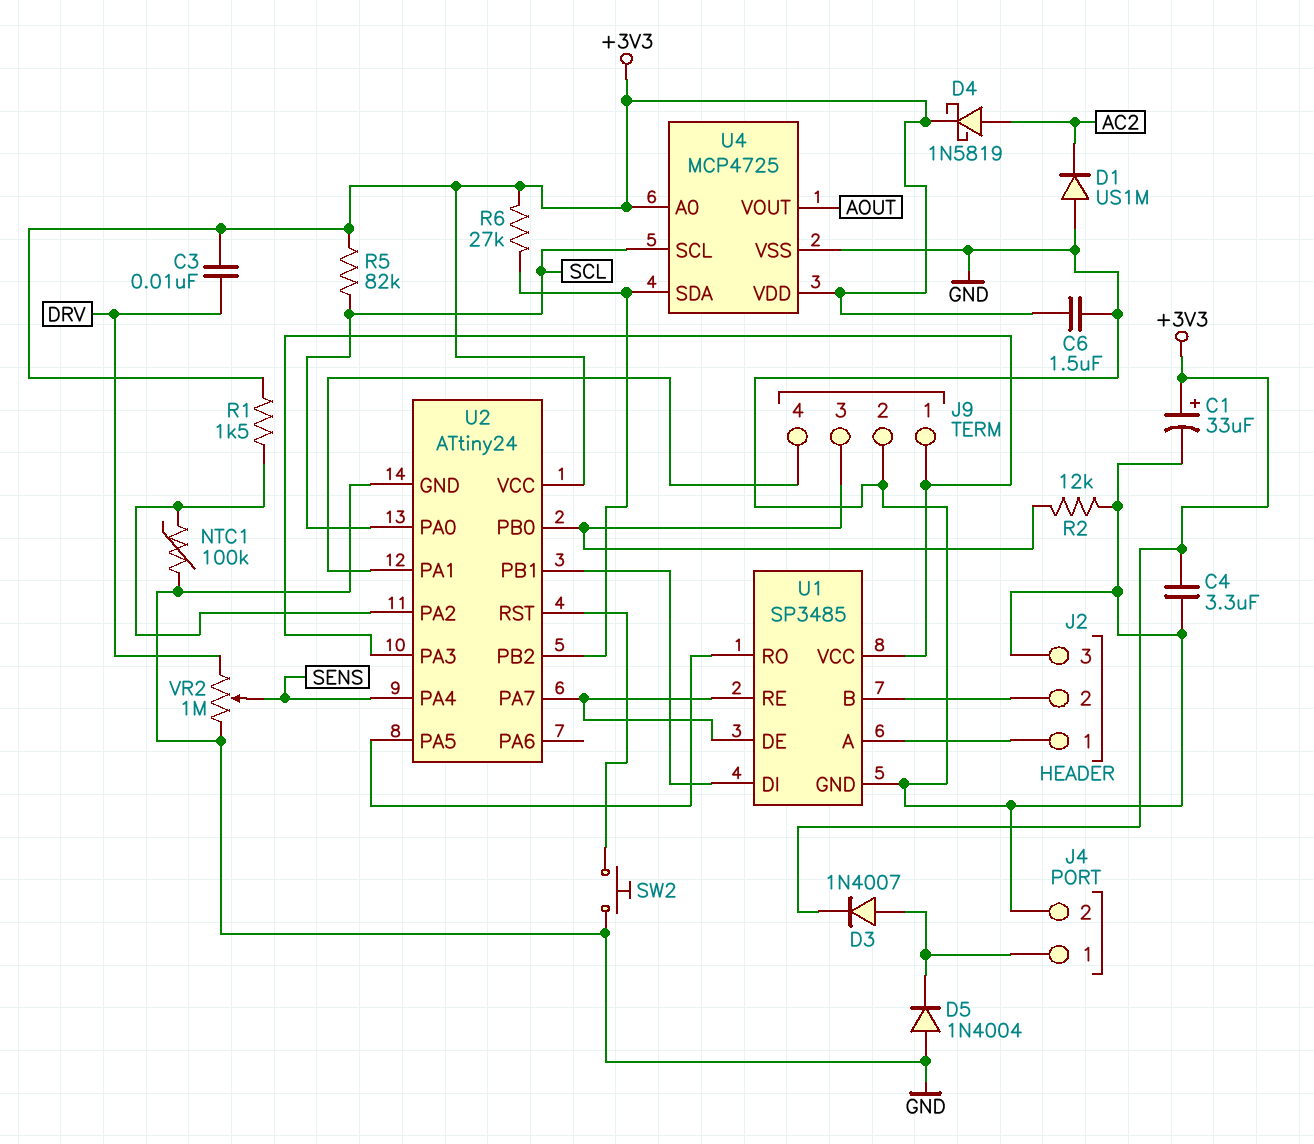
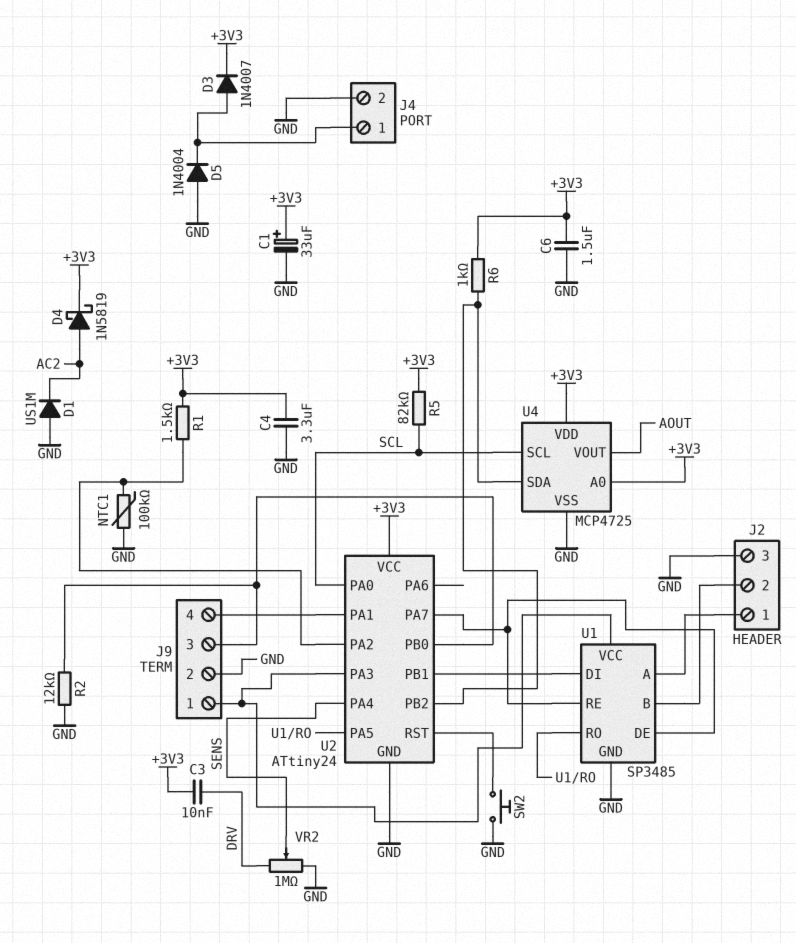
R6: 27k (+3V3, U2/PB2) -> 1k (+3V3, U2/PB2)

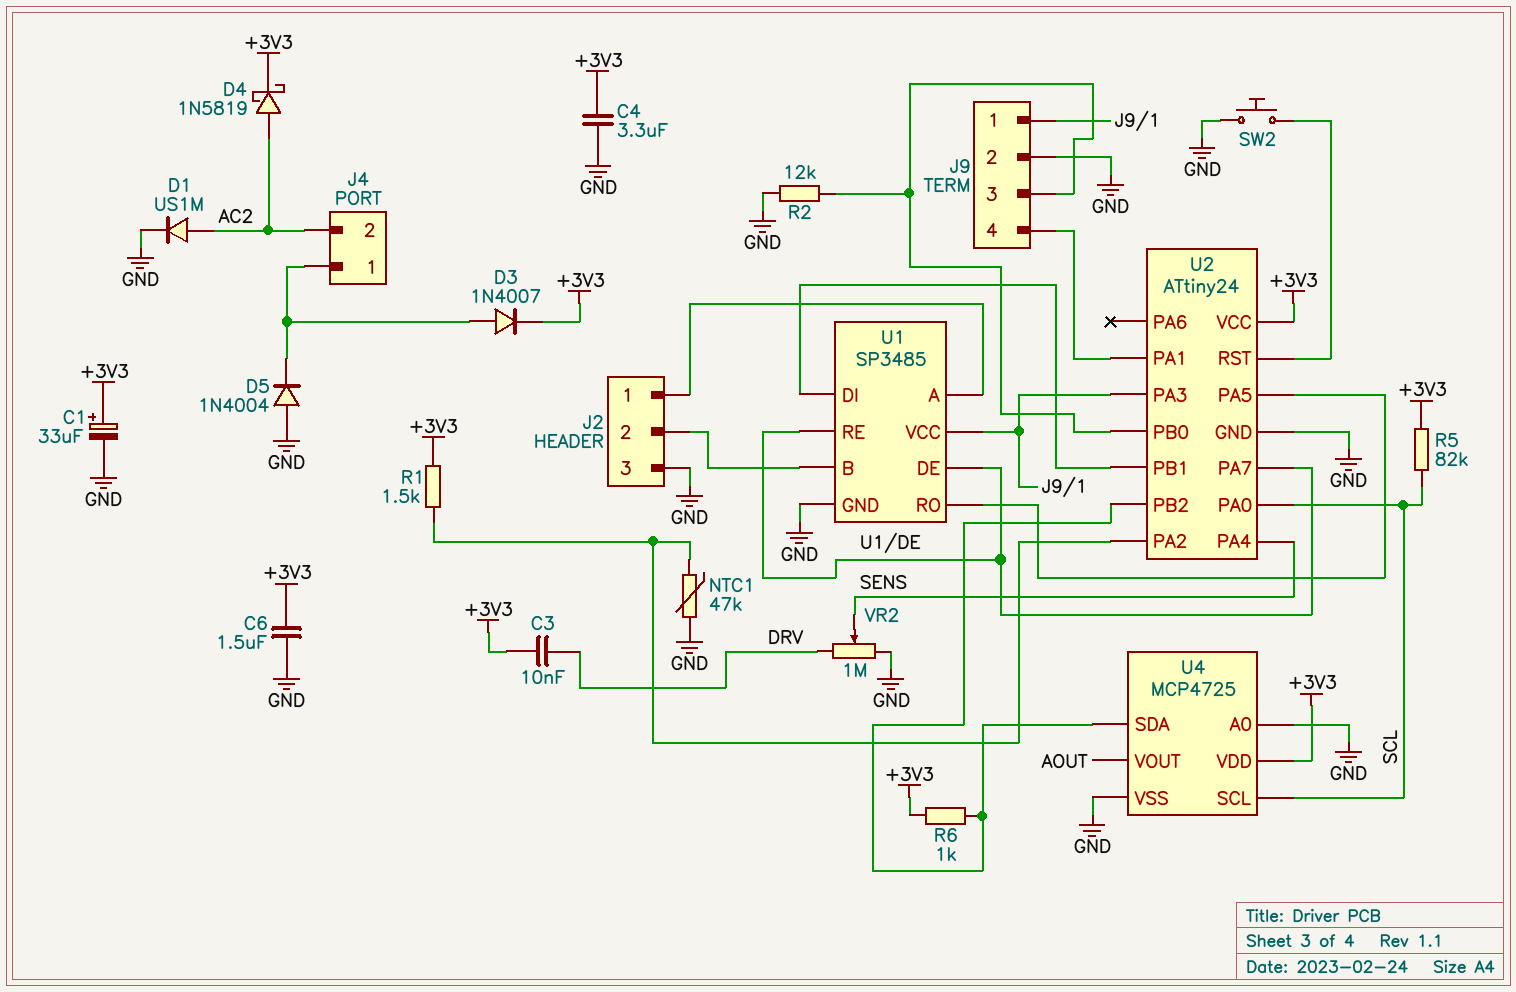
D1: diode US1M (A GND, K AC2) -> diode US1M (A AC2, K GND)
J4 pin 2: GND -> AC2
NTC1: 100k (GND, U2/PA2) -> 47k (GND, U2/PA2)
U4 pin A0: +3V3 -> GND

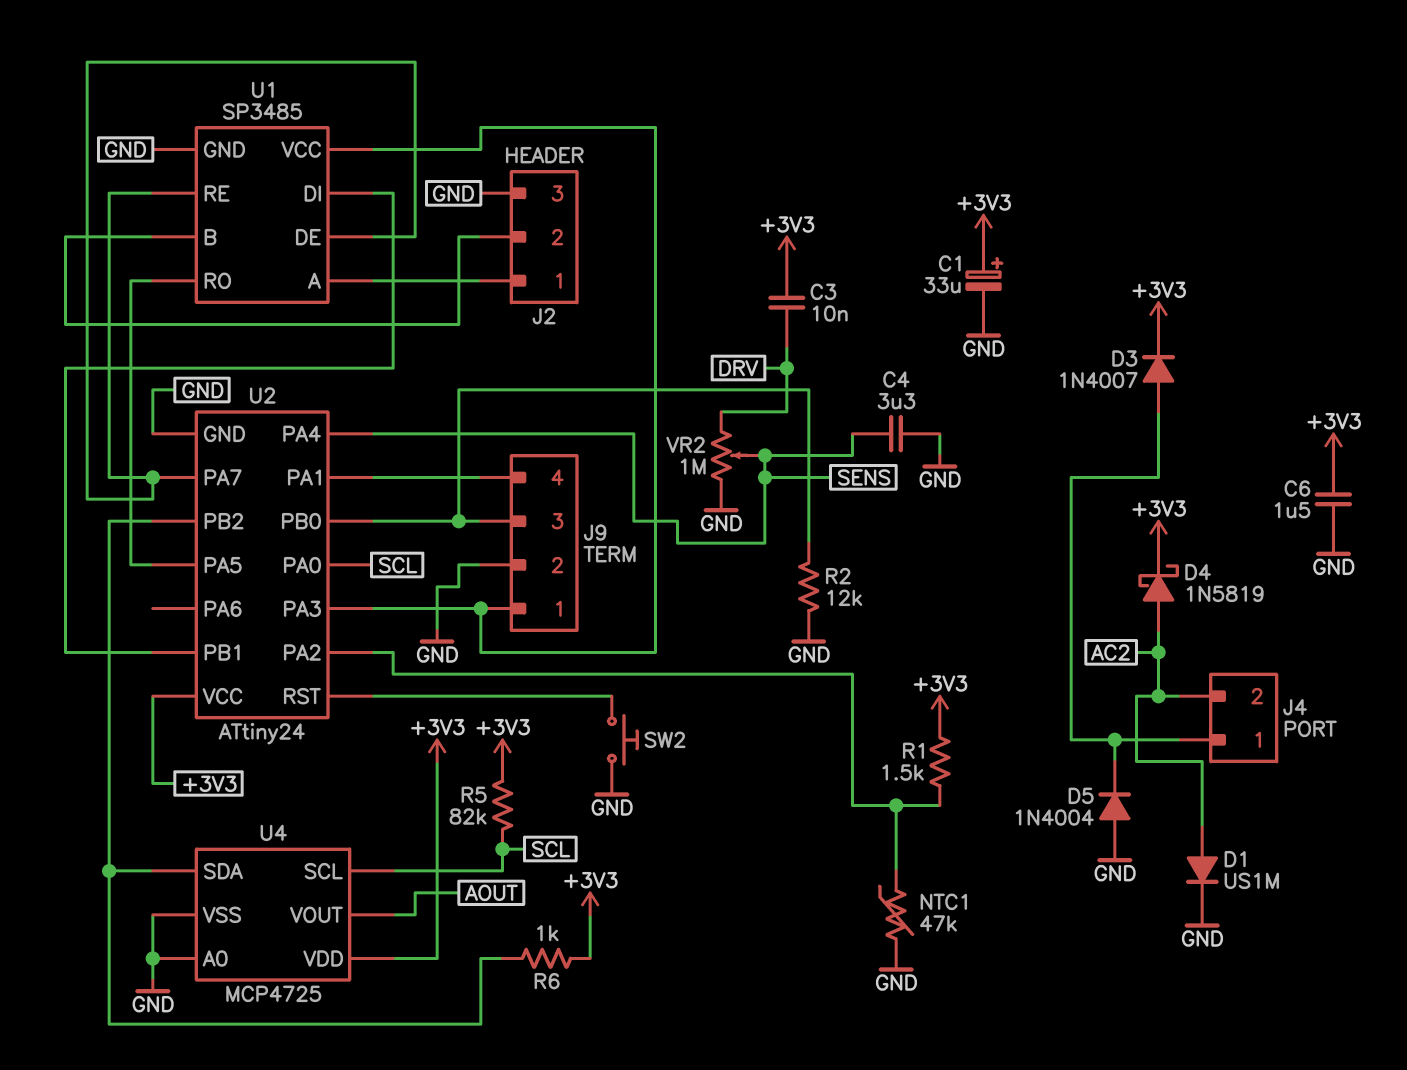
C4: 3.3uF (+3V3, GND) -> 3.3uF (GND, SENS)

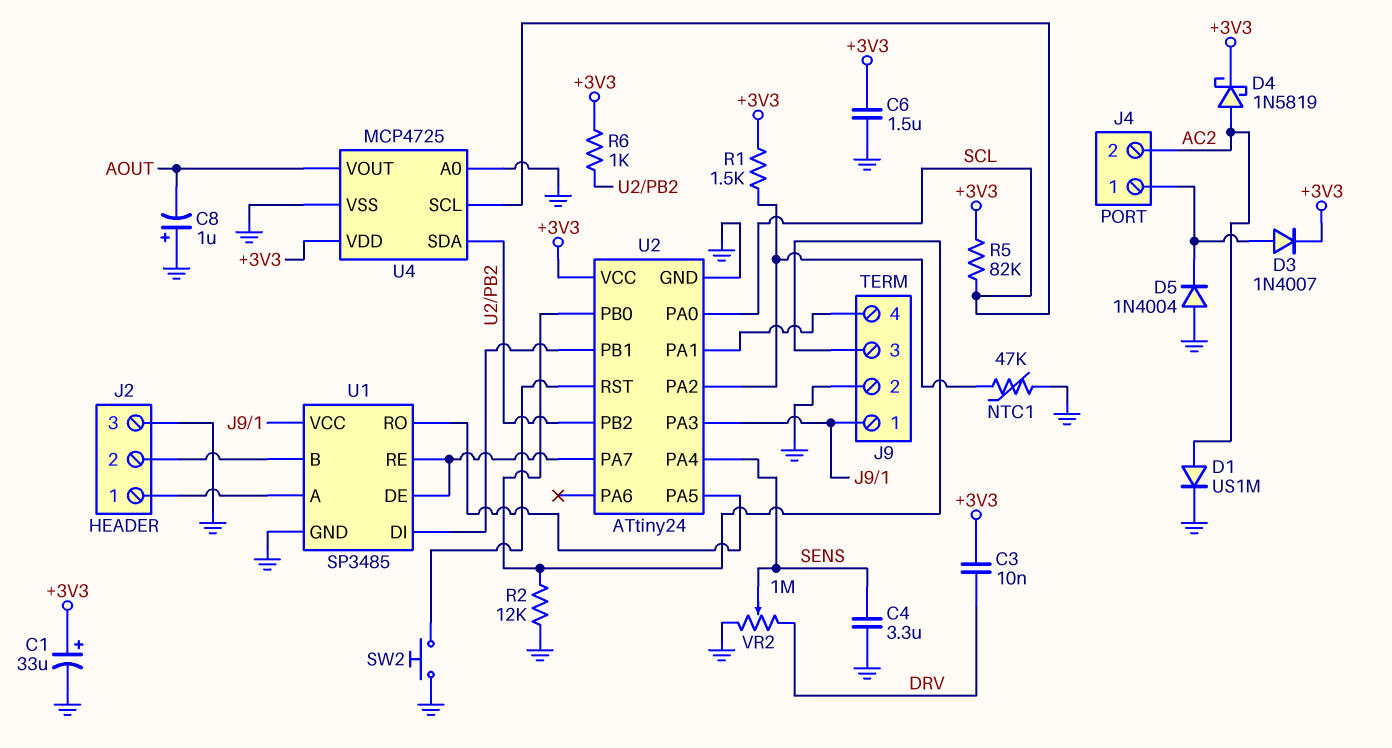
C8: none -> 1uF (plus GND, minus AOUT)

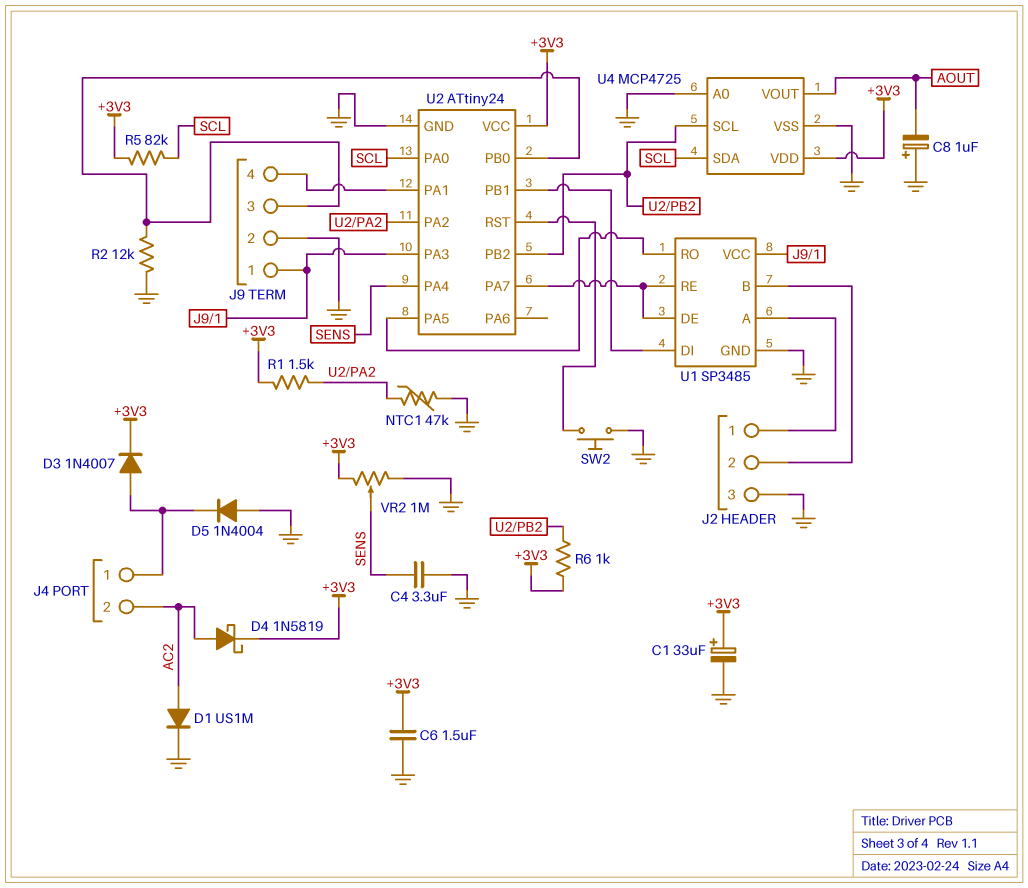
C3: 10nF (+3V3, DRV) -> none
U4 pin SCL: SCL -> U2/PB2
U4 pin SDA: U2/PB2 -> SCL
VR2: 1M (DRV, GND, wiper SENS) -> 1M (+3V3, GND, wiper SENS)

